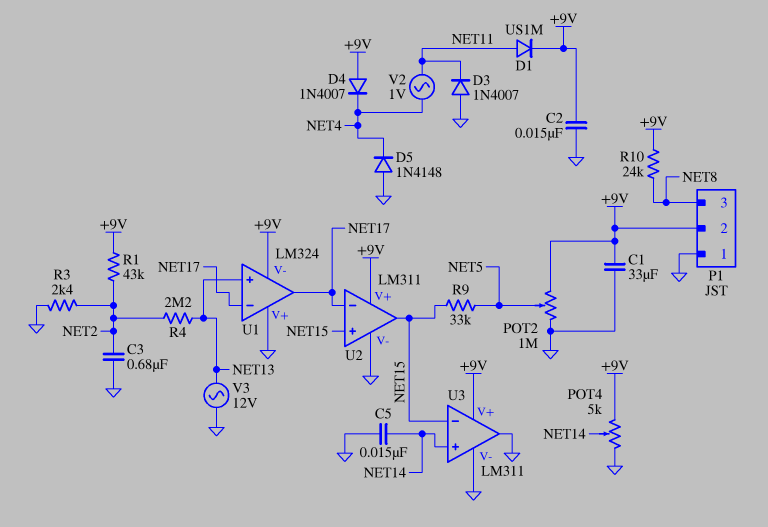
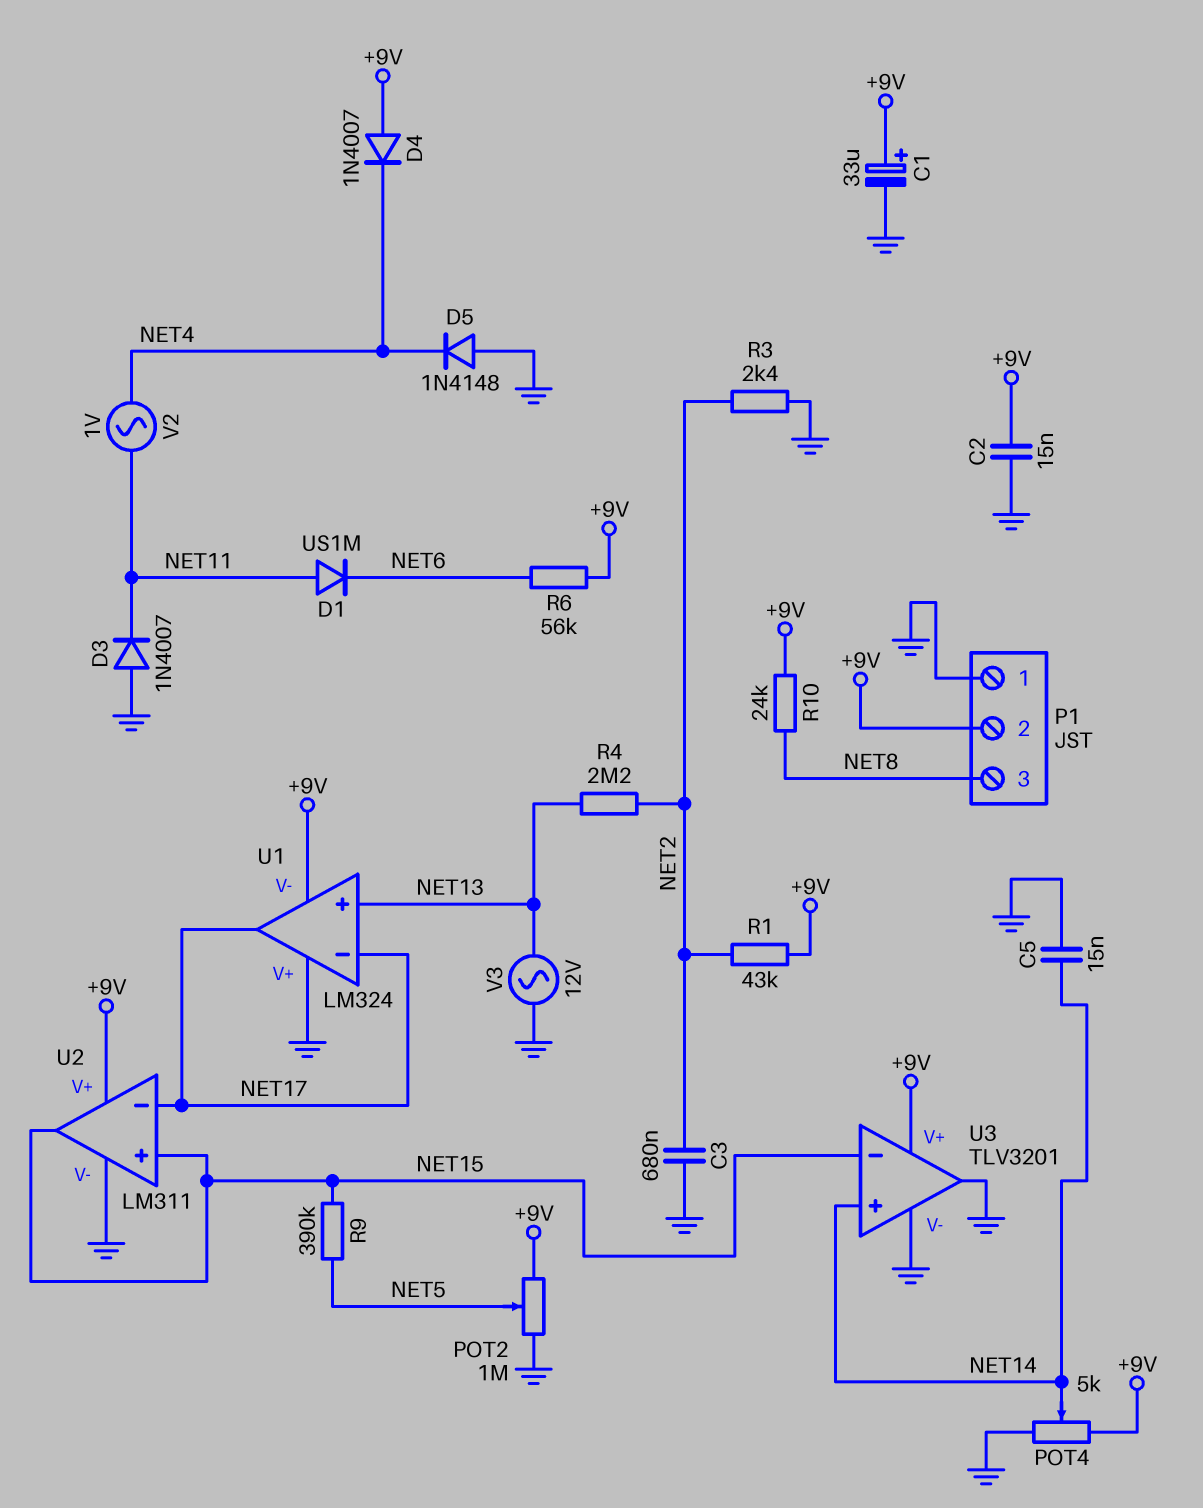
C1: 33uF (+9V, GND) -> 33uF (plus +9V, minus GND)
D1: diode US1M (A NET11, K +9V) -> diode US1M (A NET11, K NET6)
R6: none -> 56k (+9V, NET6)
R9: 33k (NET5, NET15) -> 390k (NET5, NET15)
U3: LM311 -> TLV3201

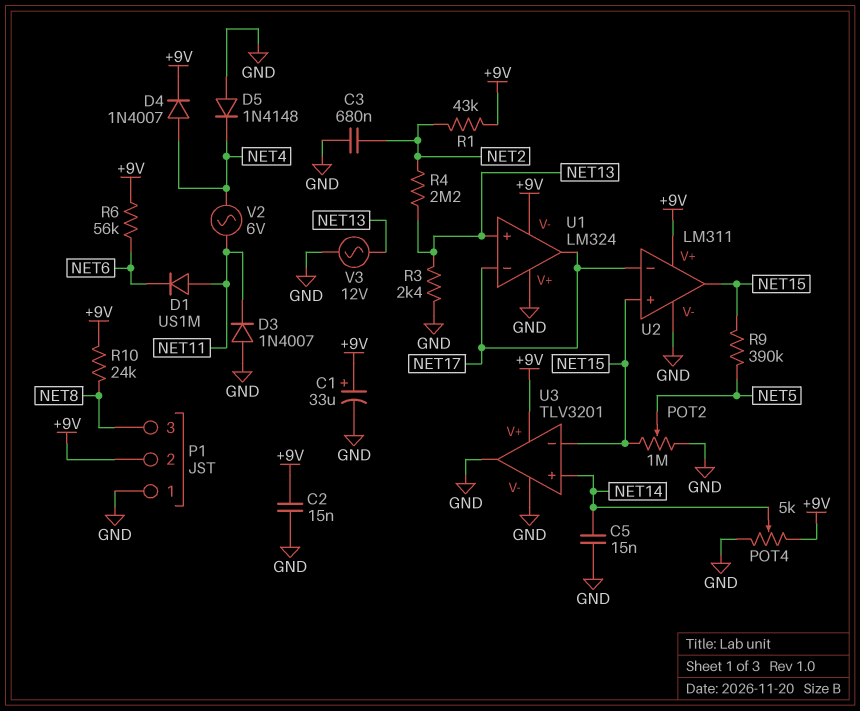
D4: diode 1N4007 (A +9V, K NET4) -> diode 1N4007 (A NET4, K +9V)
POT2: 1M (+9V, GND, wiper NET5) -> 1M (GND, NET15, wiper NET5)
R3: 2.4k (GND, NET2) -> 2.4k (GND, NET13)
V2: AC 1V (NET4, NET11) -> AC 6V (NET4, NET11)

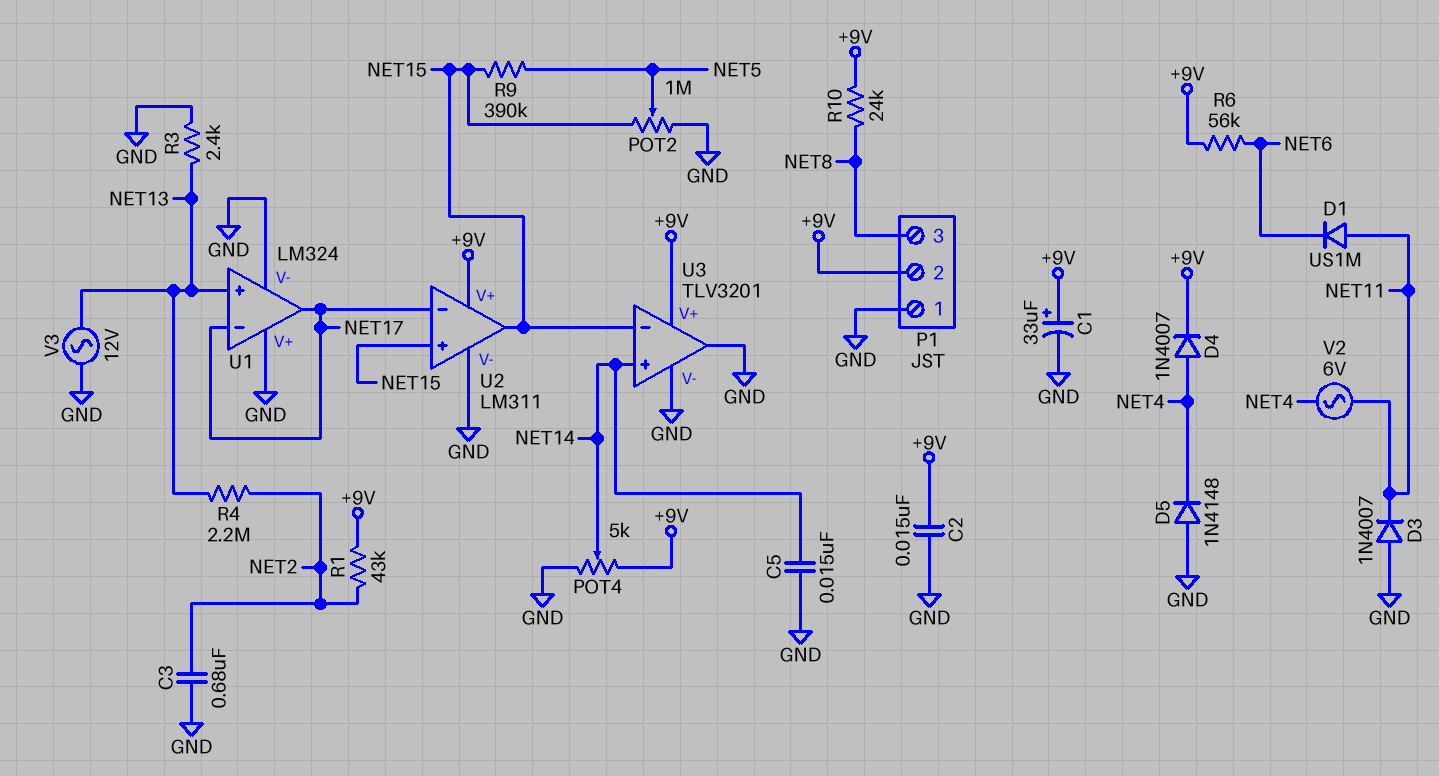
U1 pin V-: +9V -> GND

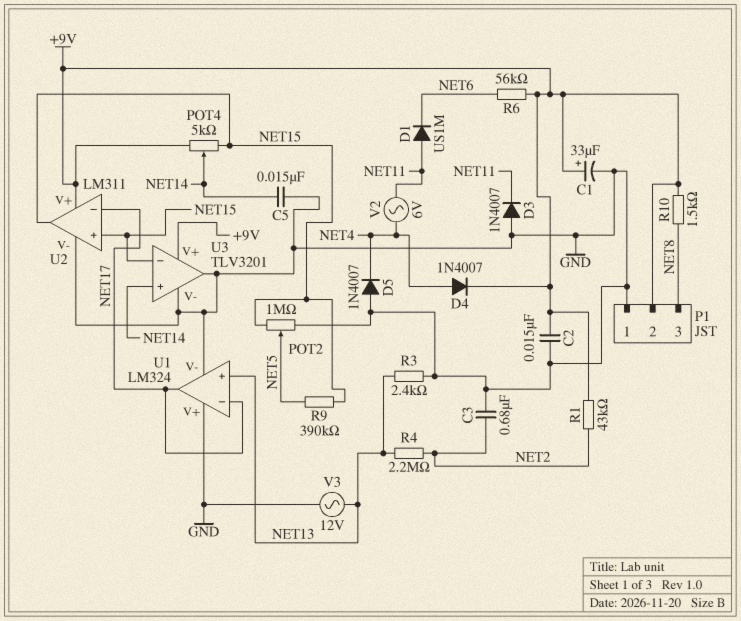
D5: diode 1N4148 (A GND, K NET4) -> diode 1N4007 (A GND, K NET4)
POT4: 5k (+9V, GND, wiper NET14) -> 5k (+9V, NET15, wiper NET14)
R10: 24k (+9V, NET8) -> 1.5k (+9V, NET8)

